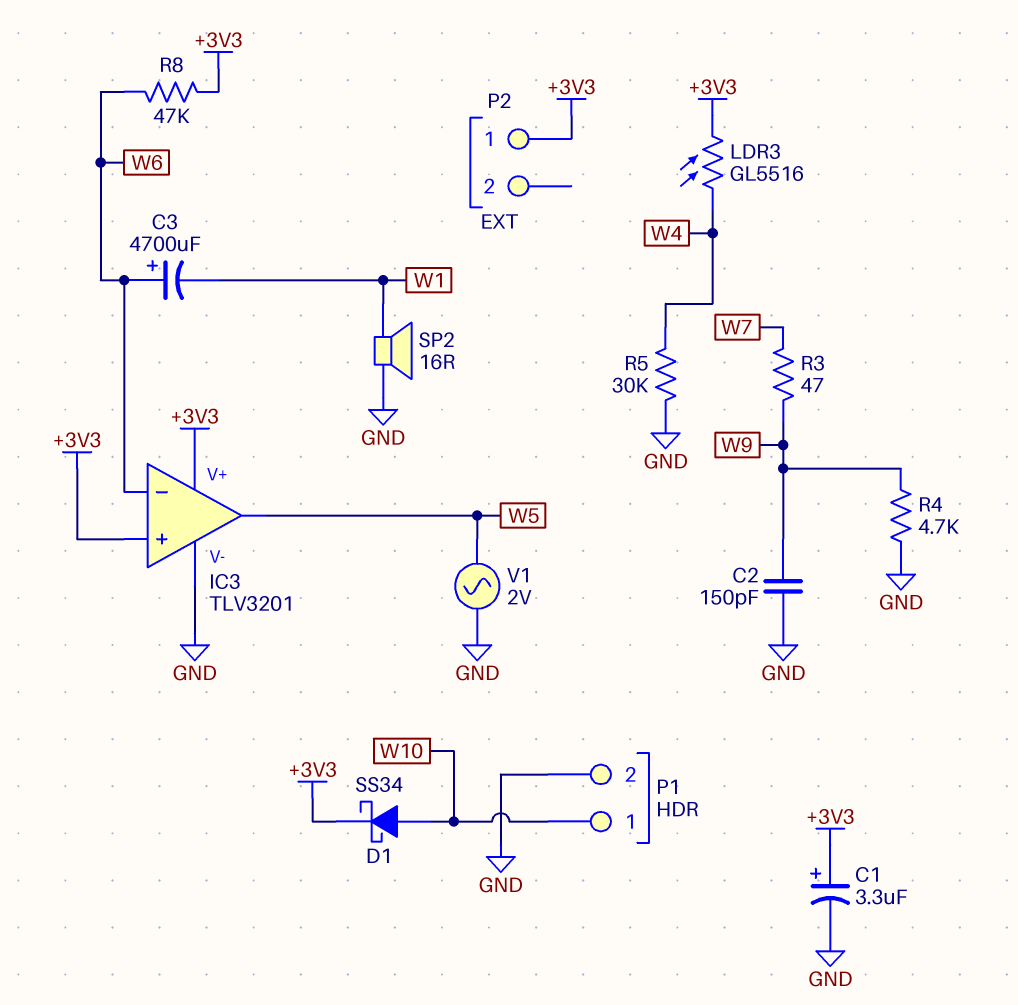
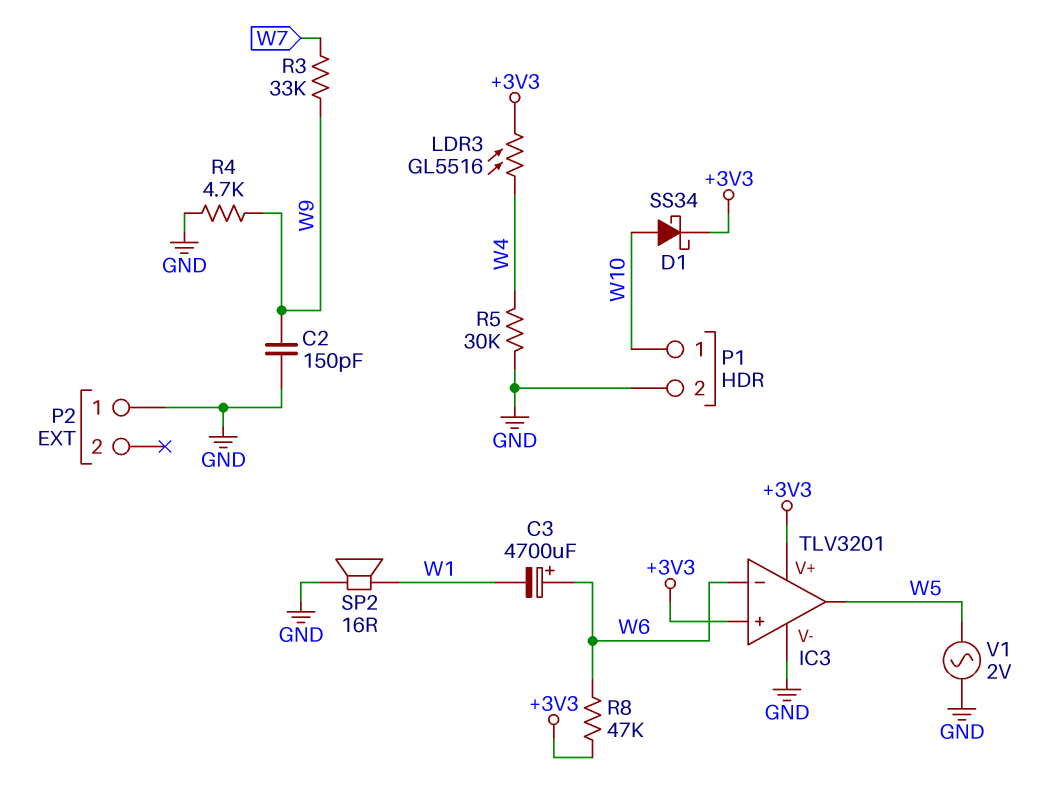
C1: 3.3uF (plus +3V3, minus GND) -> none
P2 pin 1: +3V3 -> GND
R3: 47 (W7, W9) -> 33k (W7, W9)

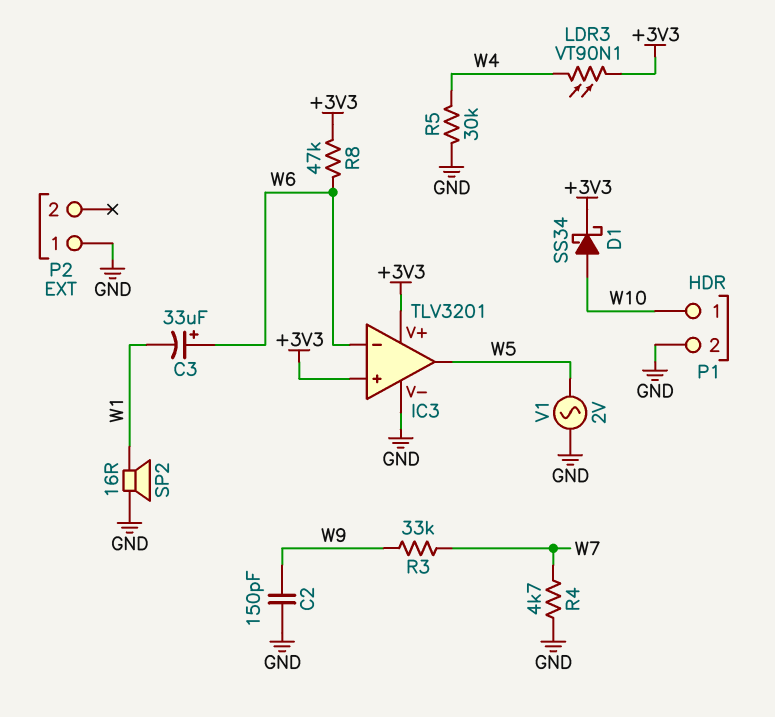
C3: 4700uF (plus W6, minus W1) -> 33uF (plus W6, minus W1)
LDR3: GL5516 (+3V3, W4) -> VT90N1 (+3V3, W4)
R4: 4.7k (GND, W9) -> 4.7k (GND, W7)

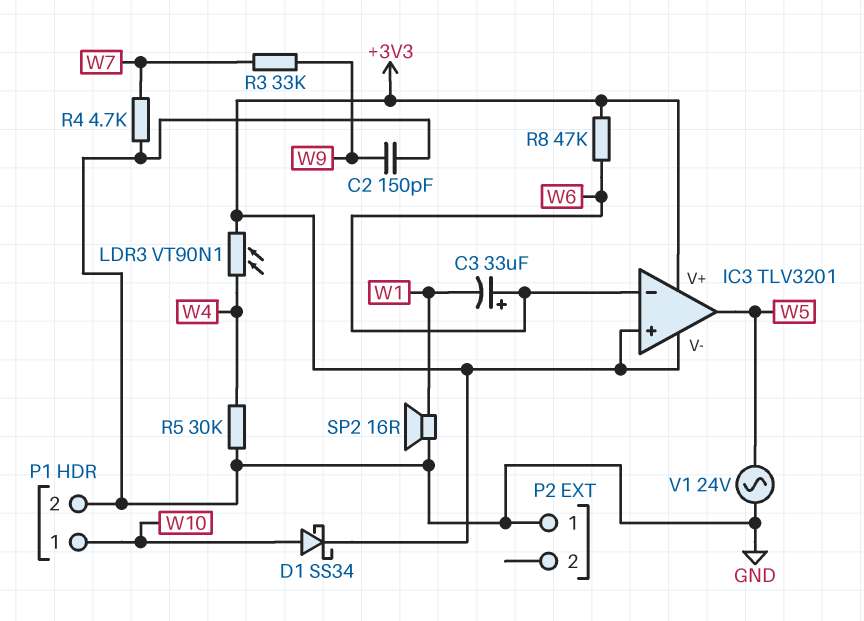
IC3 pin V-: GND -> +3V3
V1: AC 2V (GND, W5) -> AC 24V (GND, W5)

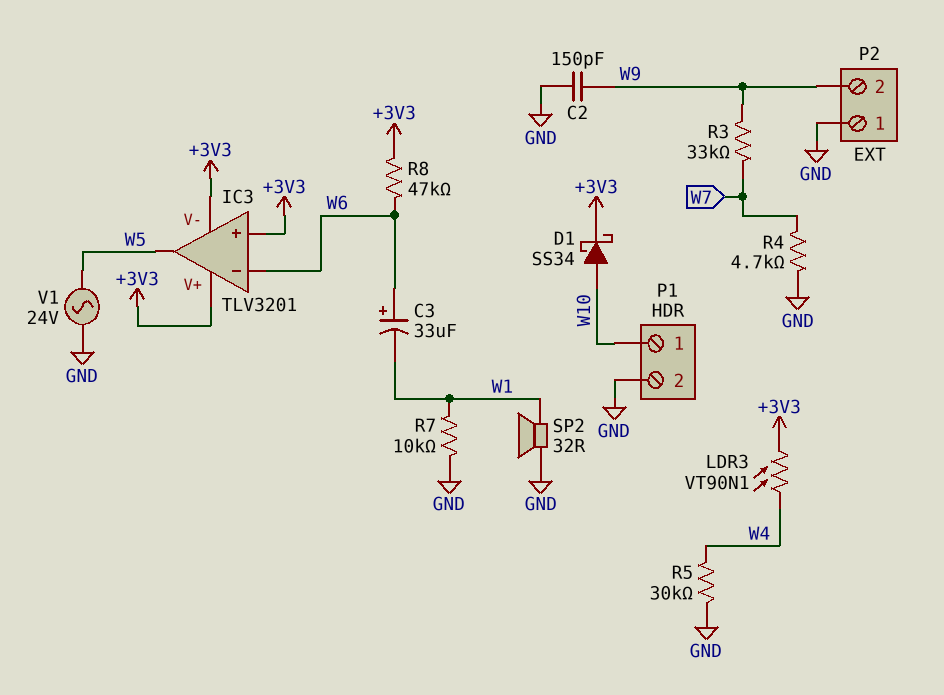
P2 pin 2: none -> W9
R7: none -> 10k (GND, W1)
SP2: speaker 16R (GND, W1) -> speaker 32R (GND, W1)

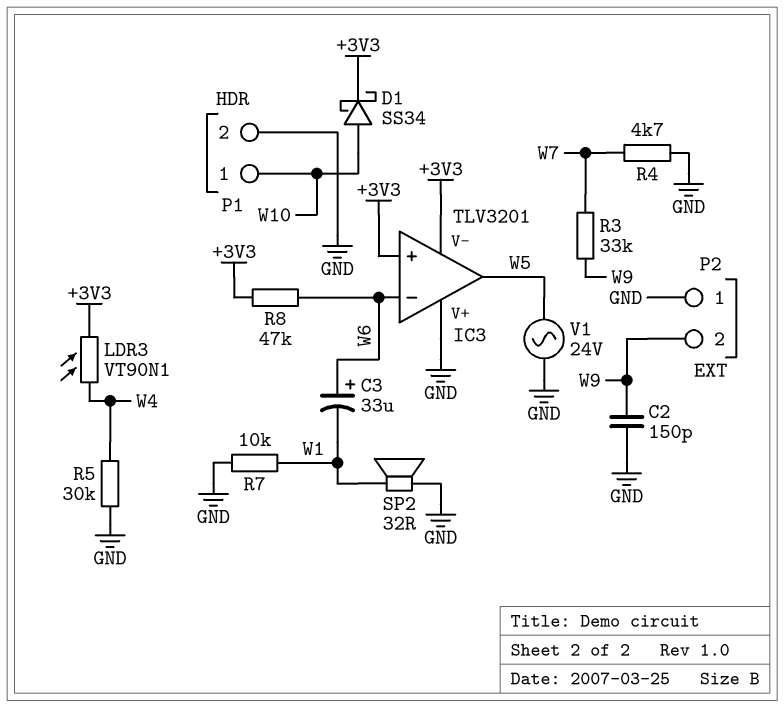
IC3 pin V+: +3V3 -> GND

